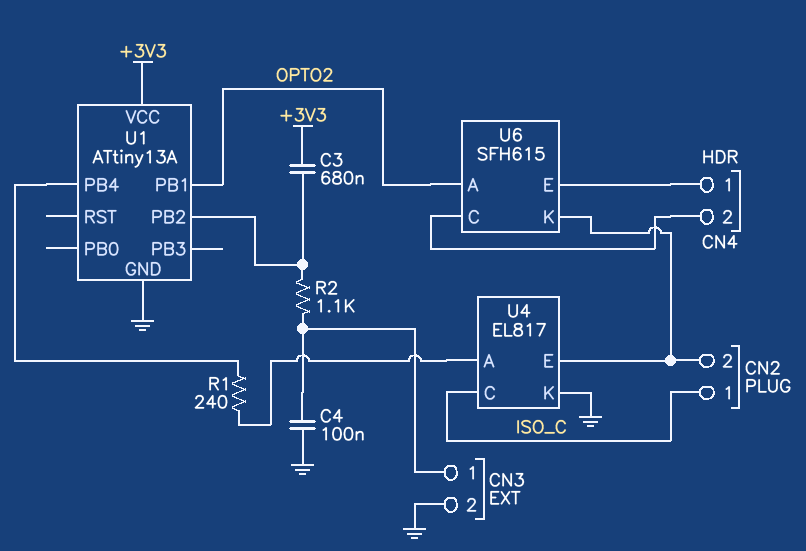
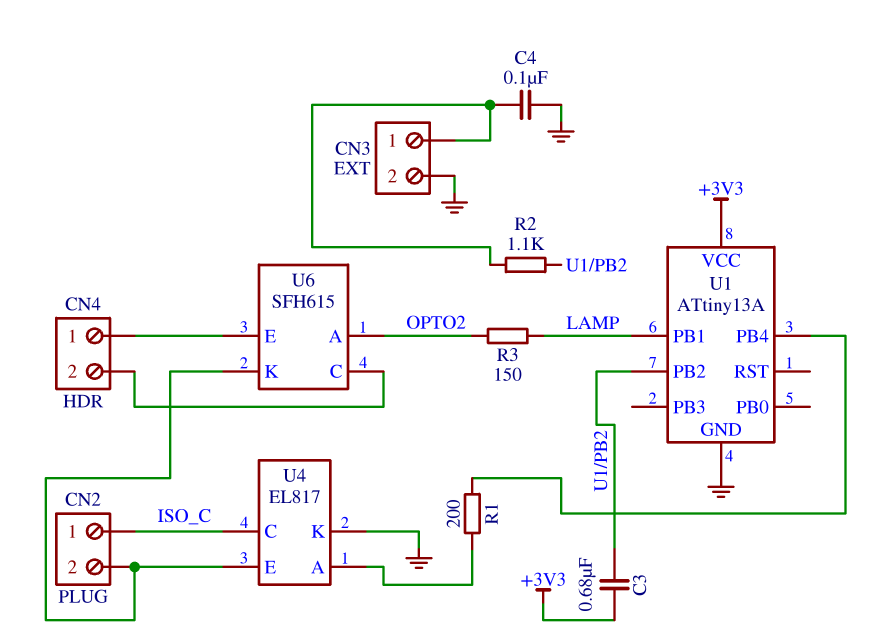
R1: 240 (U1/PB4, U4/A) -> 200 (U1/PB4, U4/A)
R3: none -> 150 (LAMP, OPTO2)
U1 pin PB1: OPTO2 -> LAMP

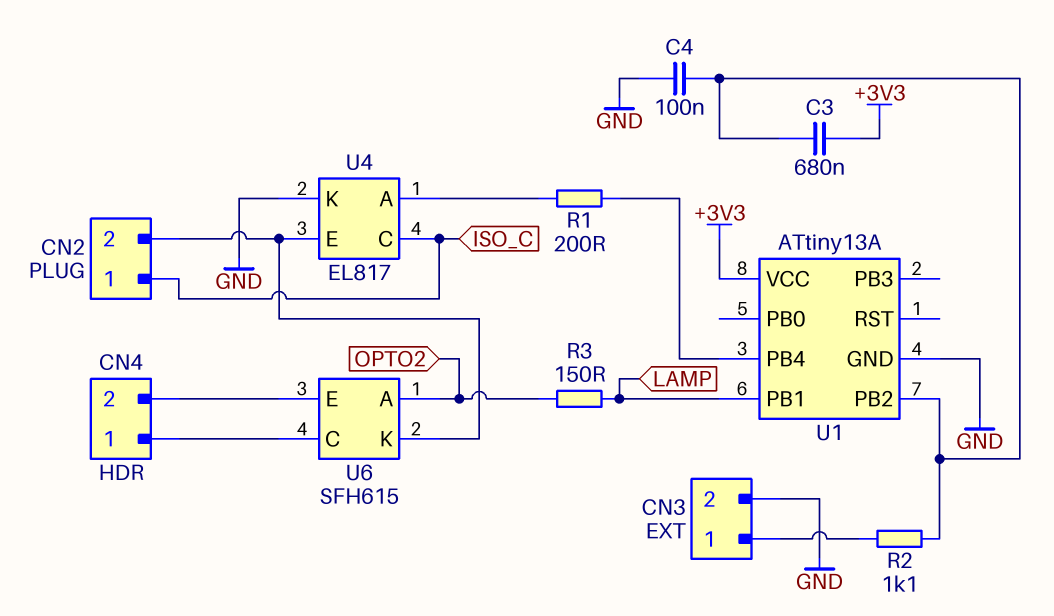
C4: 100nF (CN3/1, GND) -> 100nF (GND, U1/PB2)
U6 pin C: CN4/2 -> CN4/1
U6 pin E: CN4/1 -> CN4/2

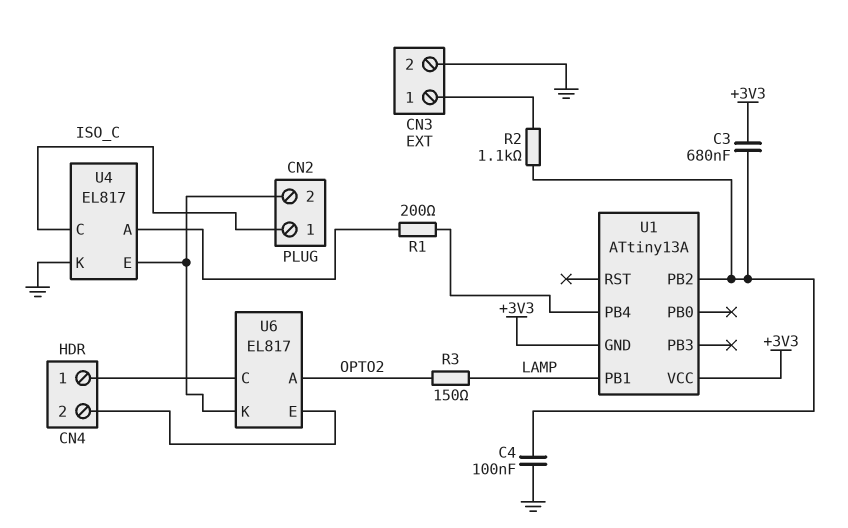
U1 pin GND: GND -> +3V3
U6: SFH615 -> EL817

